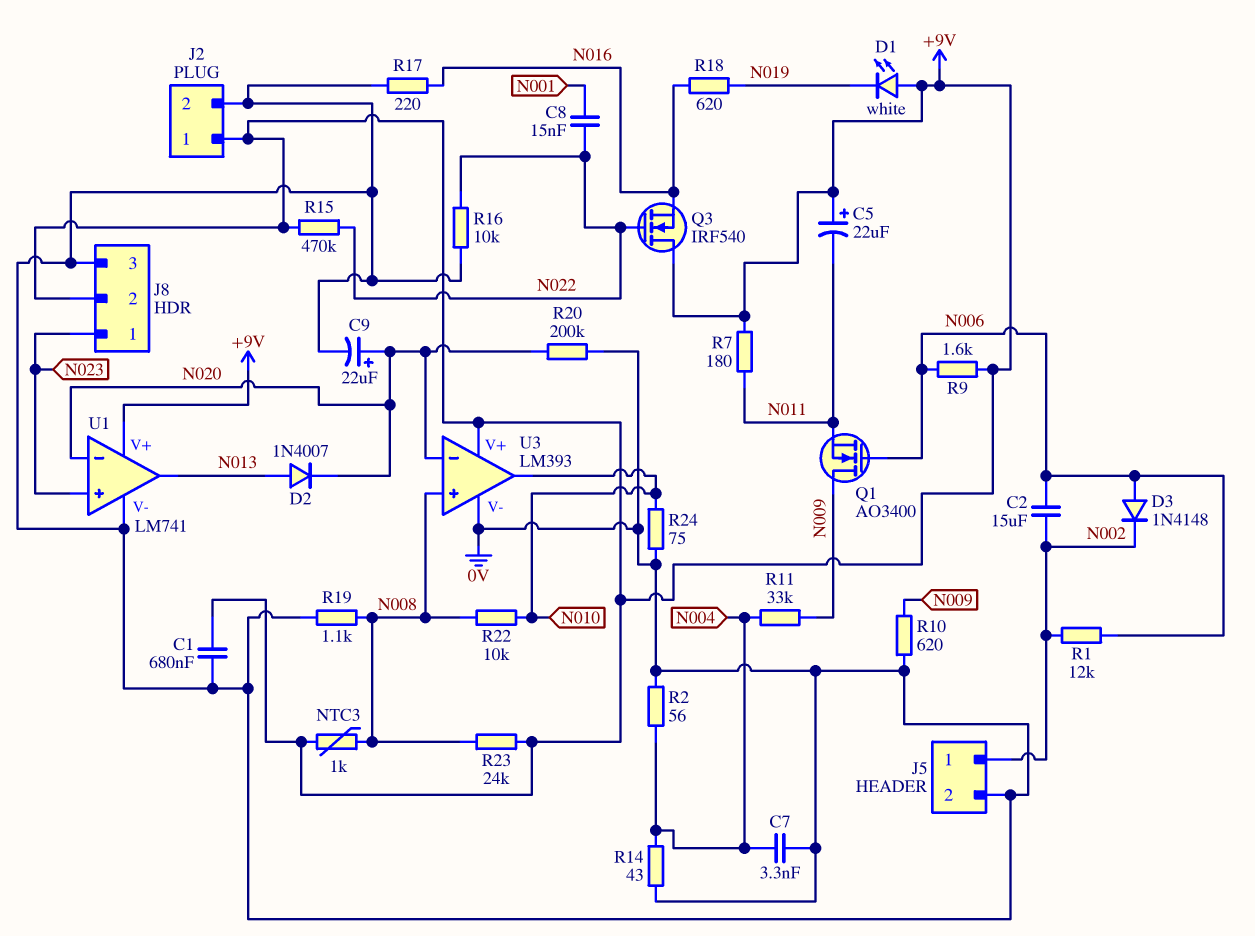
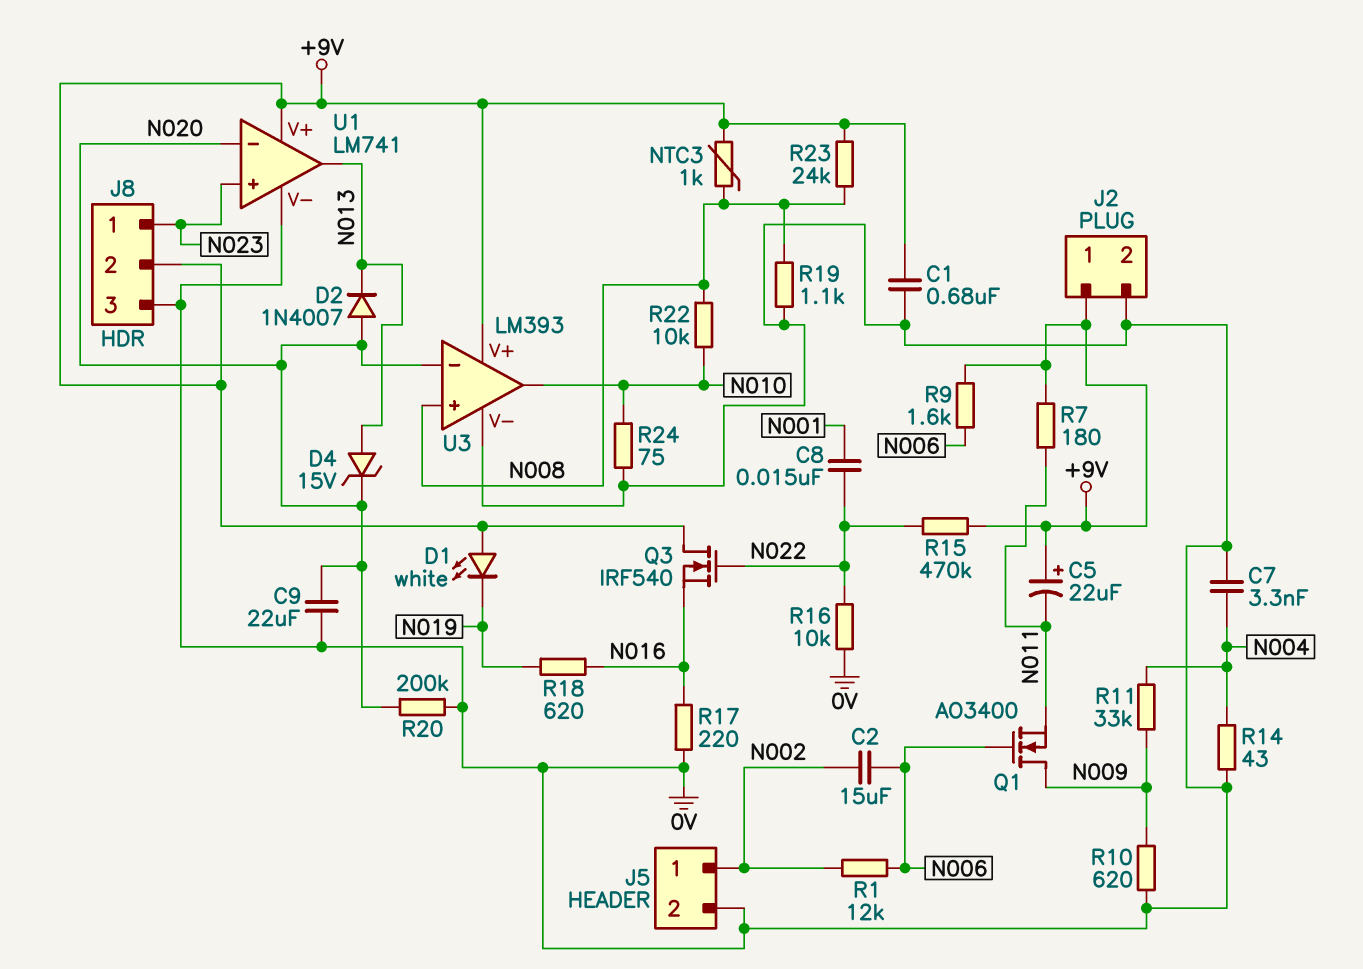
C9: 22uF (plus N020, minus 0V) -> 22uF (0V, N020)
D2: diode 1N4007 (A N013, K N020) -> diode 1N4007 (A N020, K N013)
D3: diode 1N4148 (A N006, K N002) -> none
D4: none -> zener 15V (A N013, K N020)
R2: 56 (0V, N004) -> none

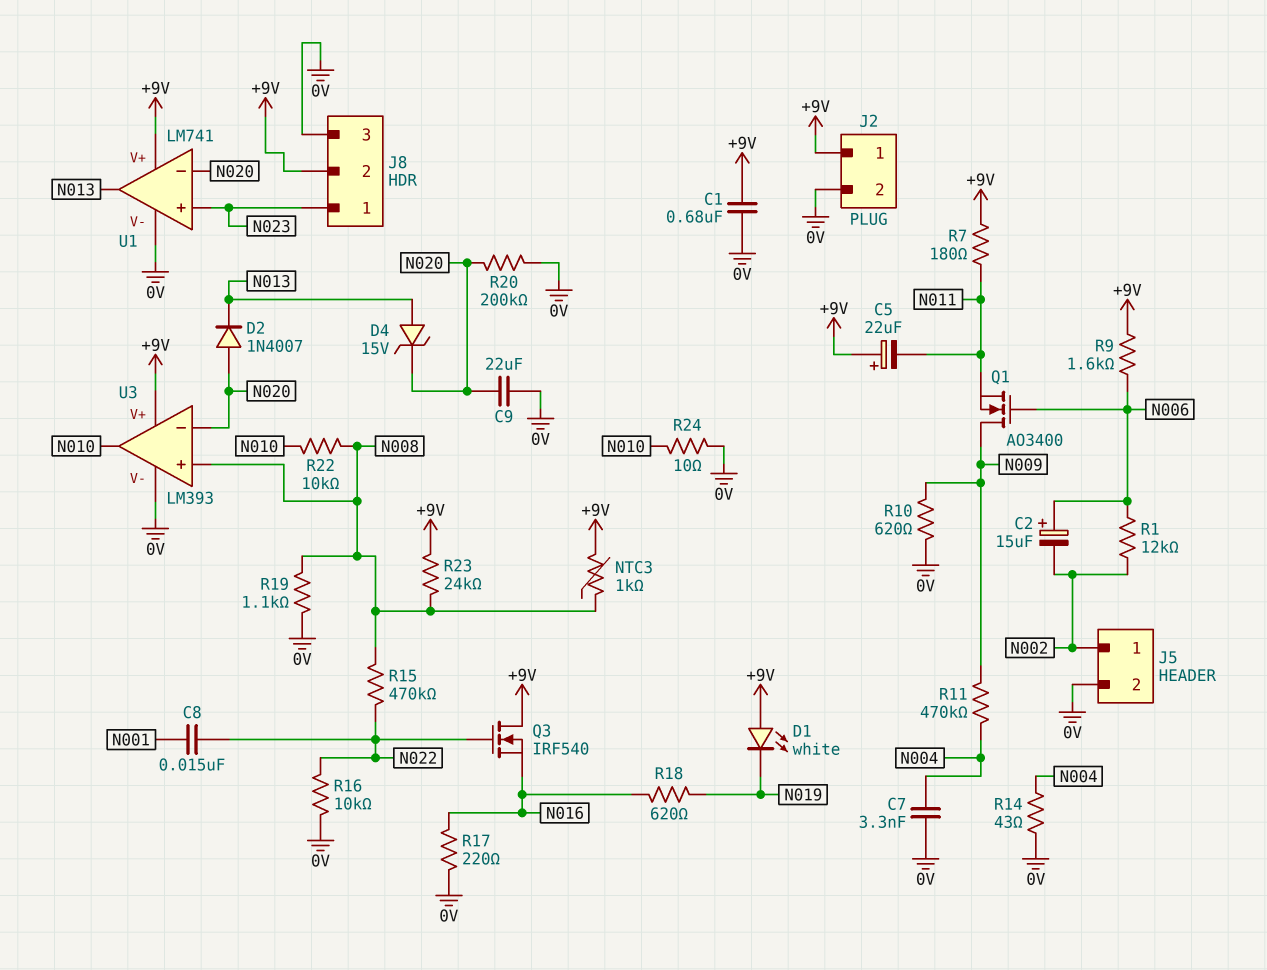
C2: 15uF (N002, N006) -> 15uF (plus N006, minus N002)
R11: 33k (N004, N009) -> 470k (N004, N009)
R15: 470k (+9V, N022) -> 470k (N008, N022)
R24: 75 (0V, N010) -> 10 (0V, N010)

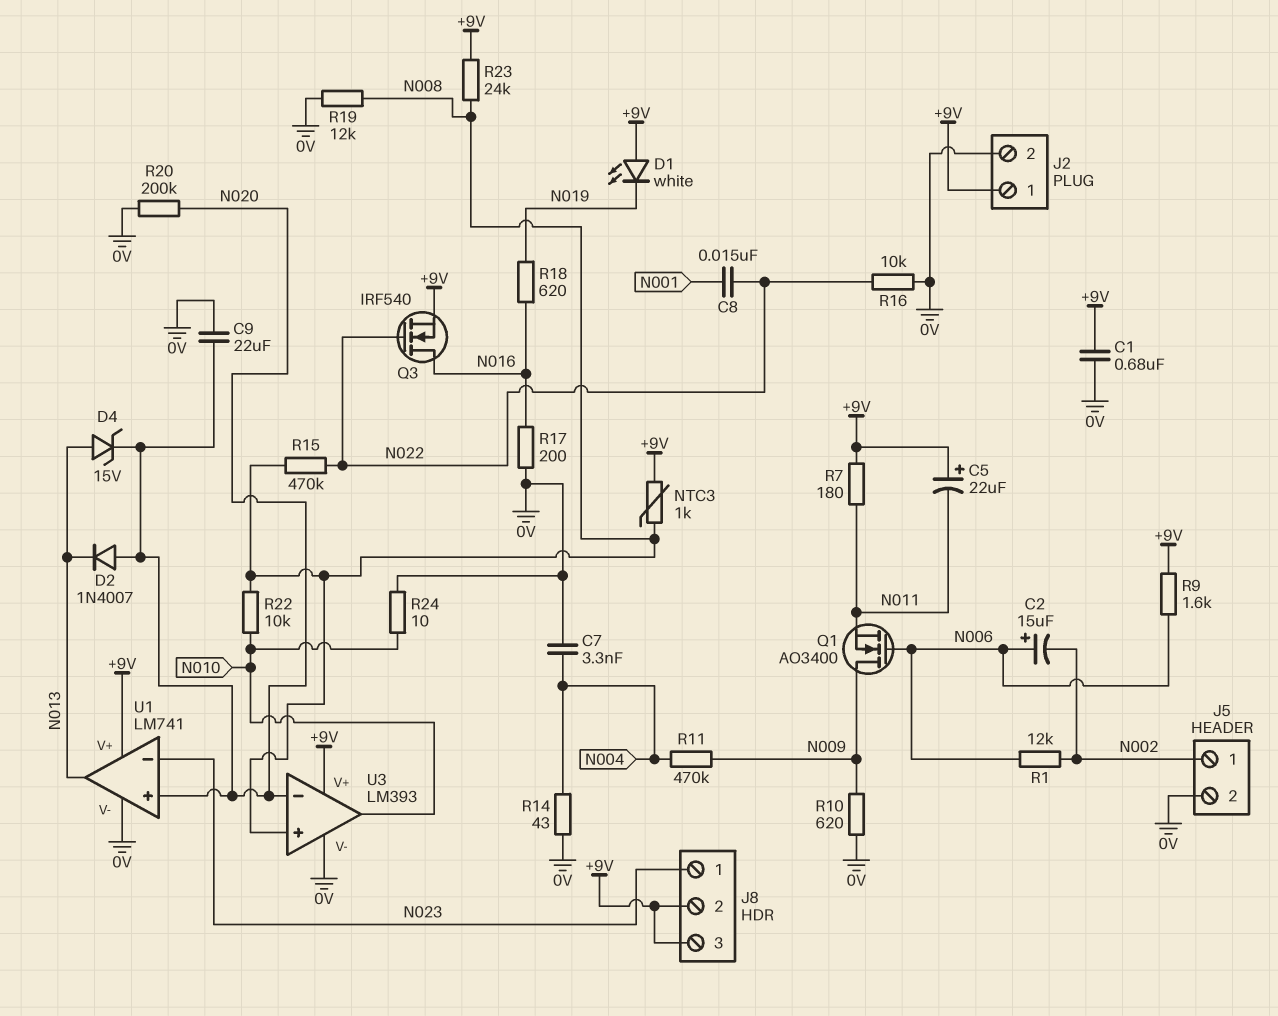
J8 pin 3: 0V -> +9V
Q3: NMOS IRF540 (G N022, D +9V, S N016) -> NMOS IRF540 (G N022, D N016, S +9V)
R17: 220 (0V, N016) -> 200 (0V, N016)
R19: 1.1k (0V, N008) -> 12k (0V, N008)
U1 pin in+: N023 -> N020
U1 pin in-: N020 -> N023

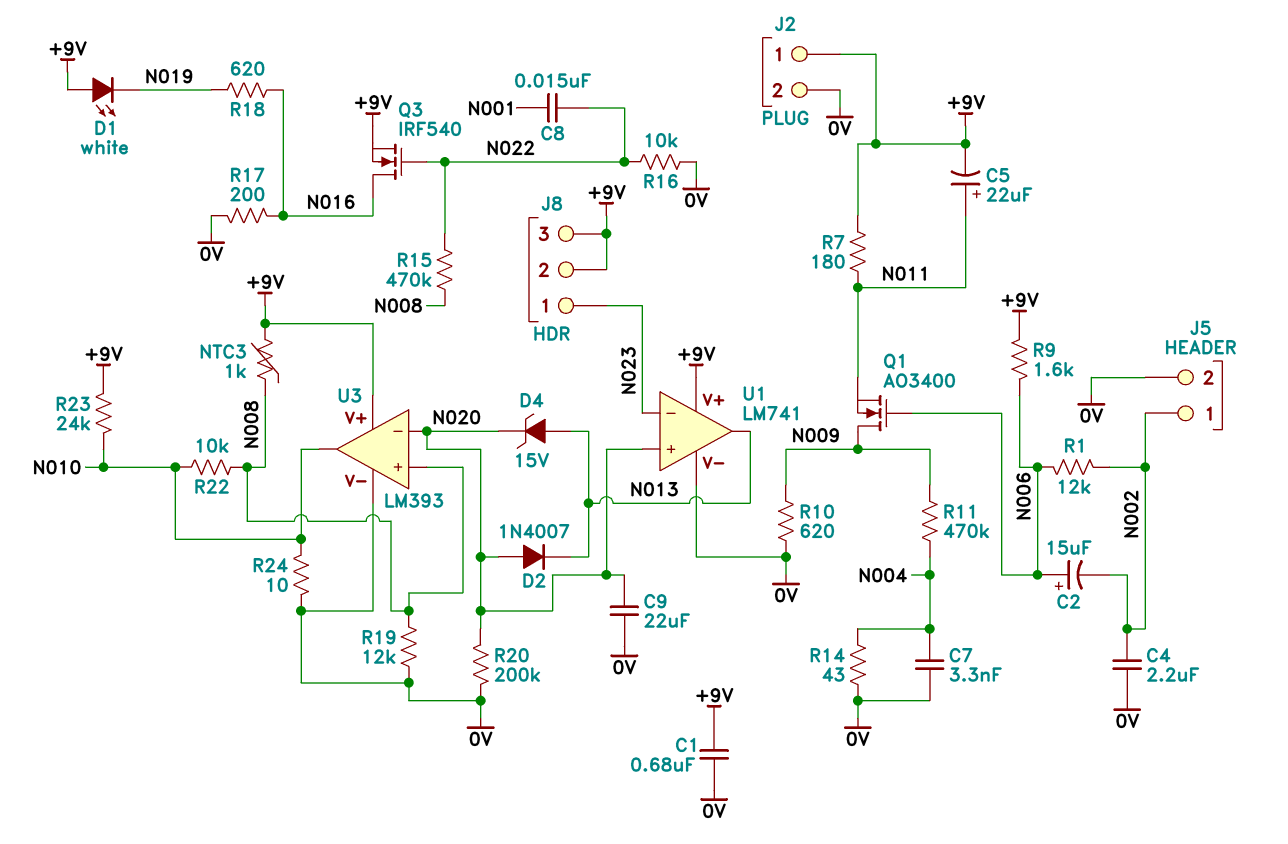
C4: none -> 2.2uF (0V, N002)
C5: 22uF (plus +9V, minus N011) -> 22uF (plus N011, minus +9V)
R23: 24k (+9V, N008) -> 24k (+9V, N010)

